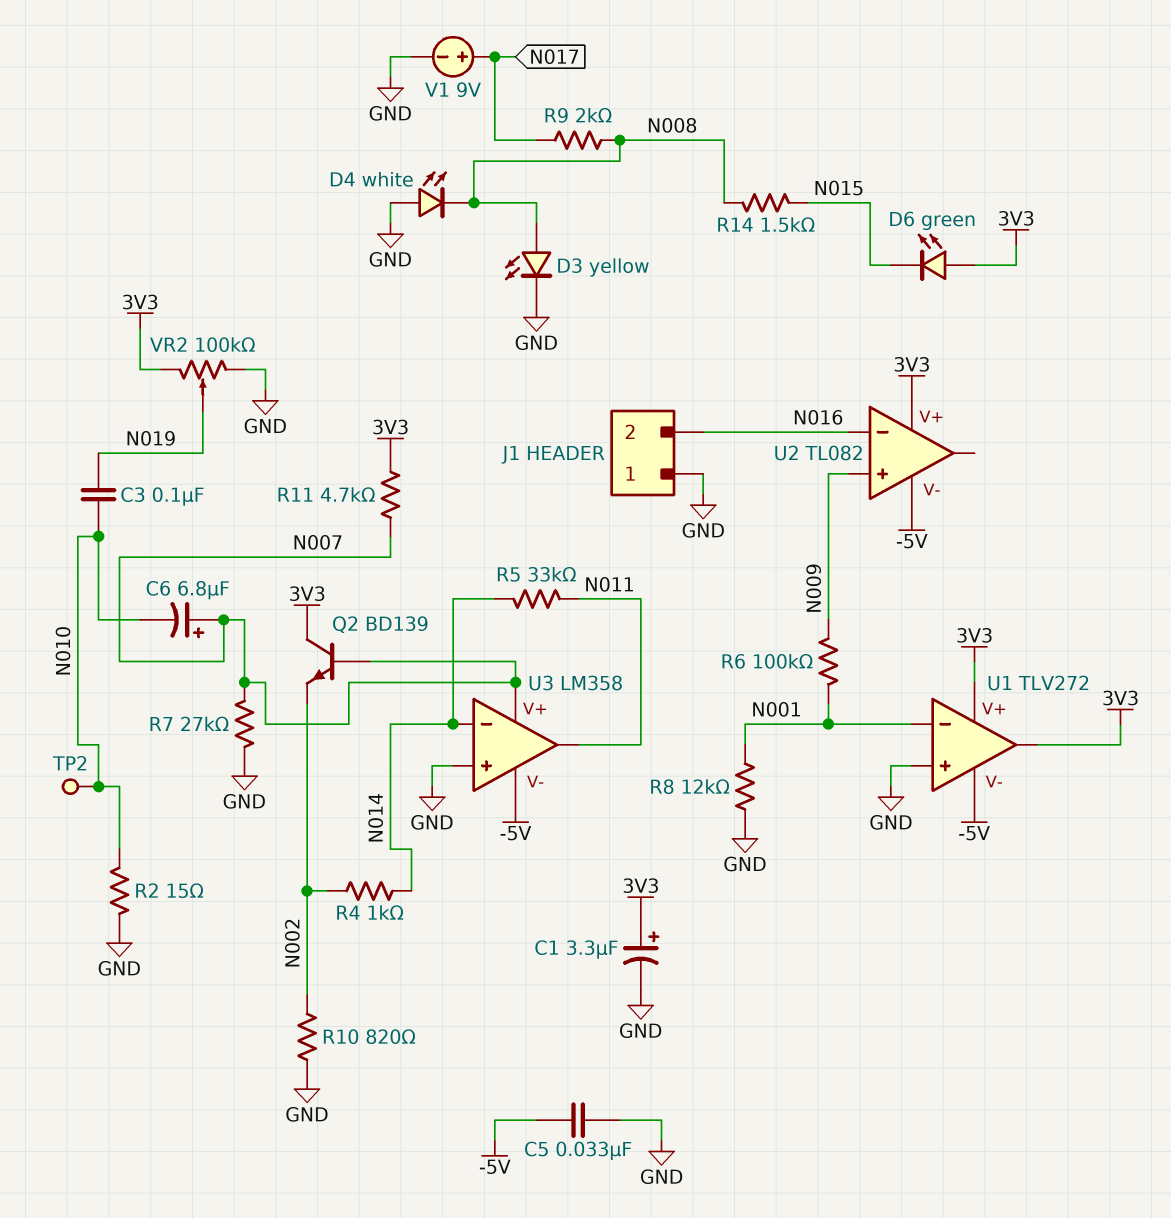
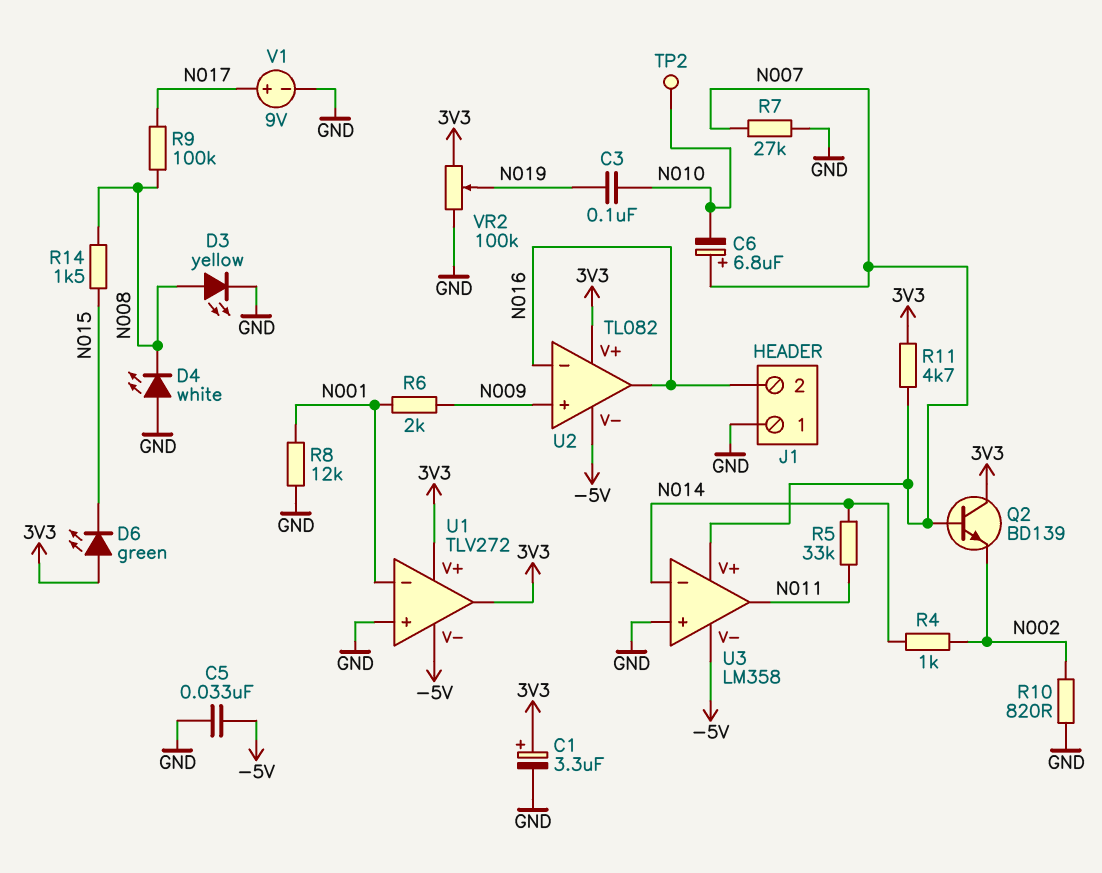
R2: 15 (GND, N010) -> none
R6: 100k (N001, N009) -> 2k (N001, N009)
R9: 2k (N008, N017) -> 100k (N008, N017)
U2 pin out: none -> N016

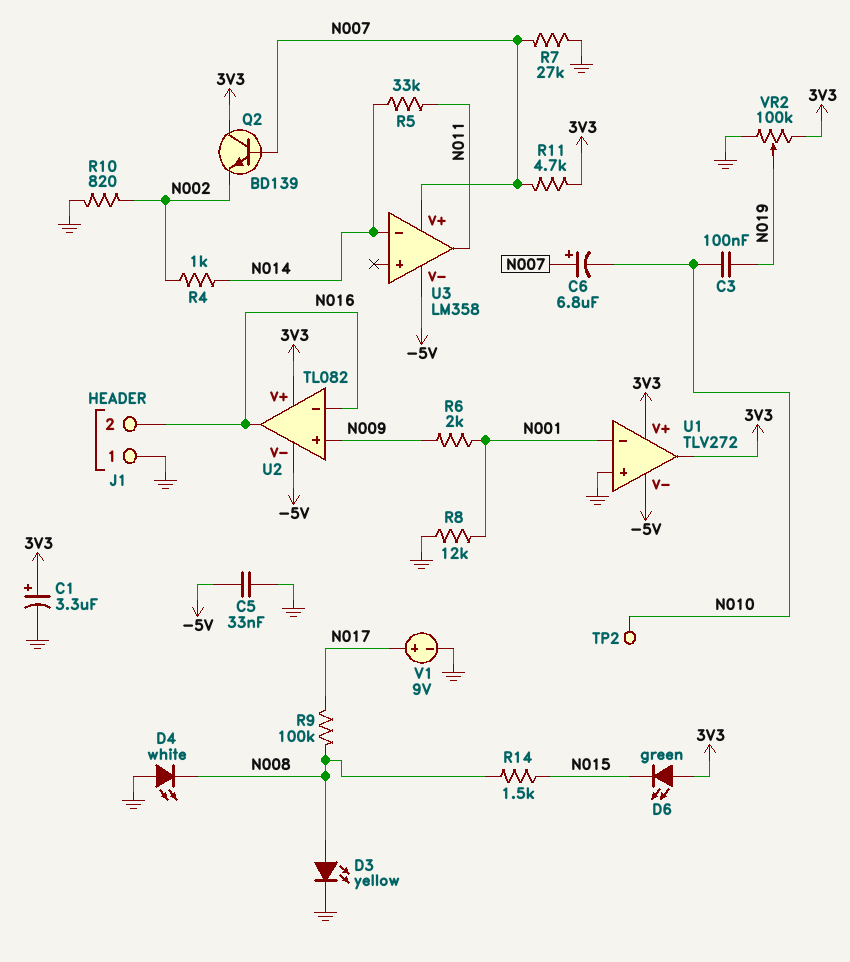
U3 pin in+: GND -> none

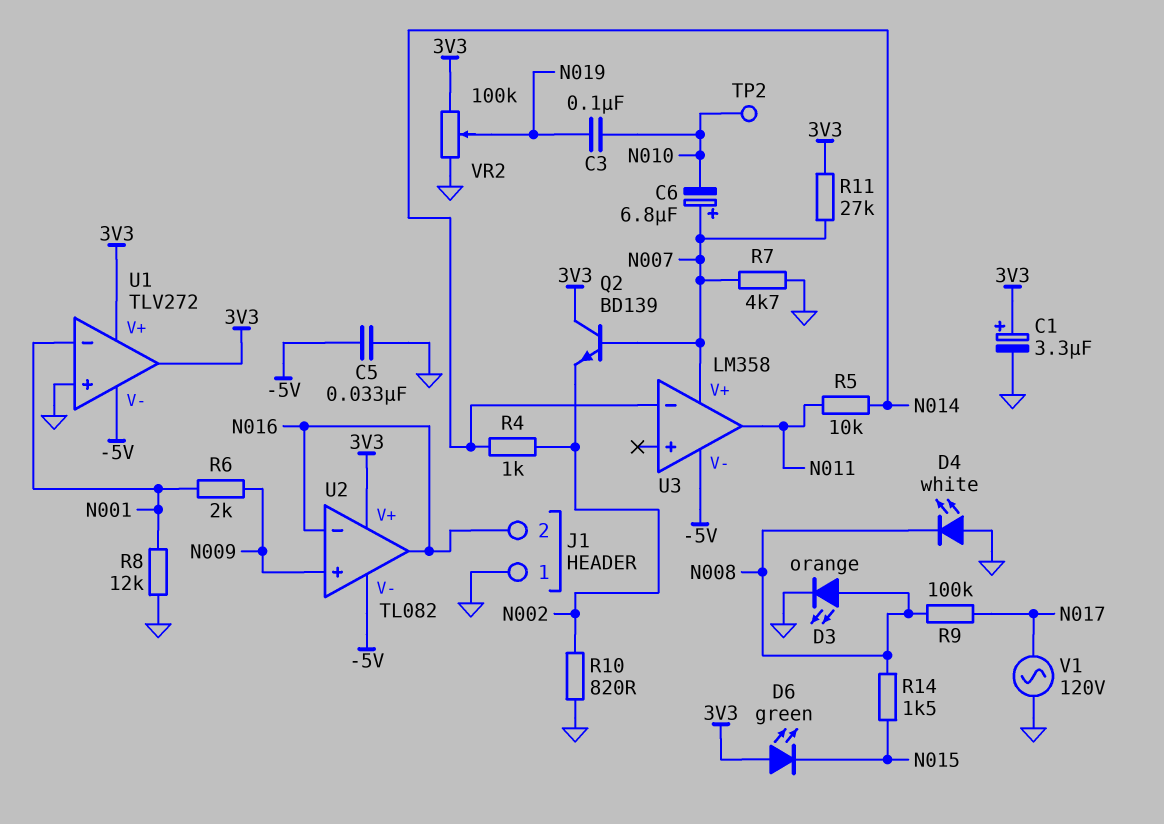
D3: LED yellow (A N008, K GND) -> LED orange (A N008, K GND)
R5: 33k (N011, N014) -> 10k (N011, N014)
R7: 27k (GND, N007) -> 4.7k (GND, N007)
R11: 4.7k (3V3, N007) -> 27k (3V3, N007)
V1: 9V (plus N017, minus GND) -> AC 120V (GND, N017)

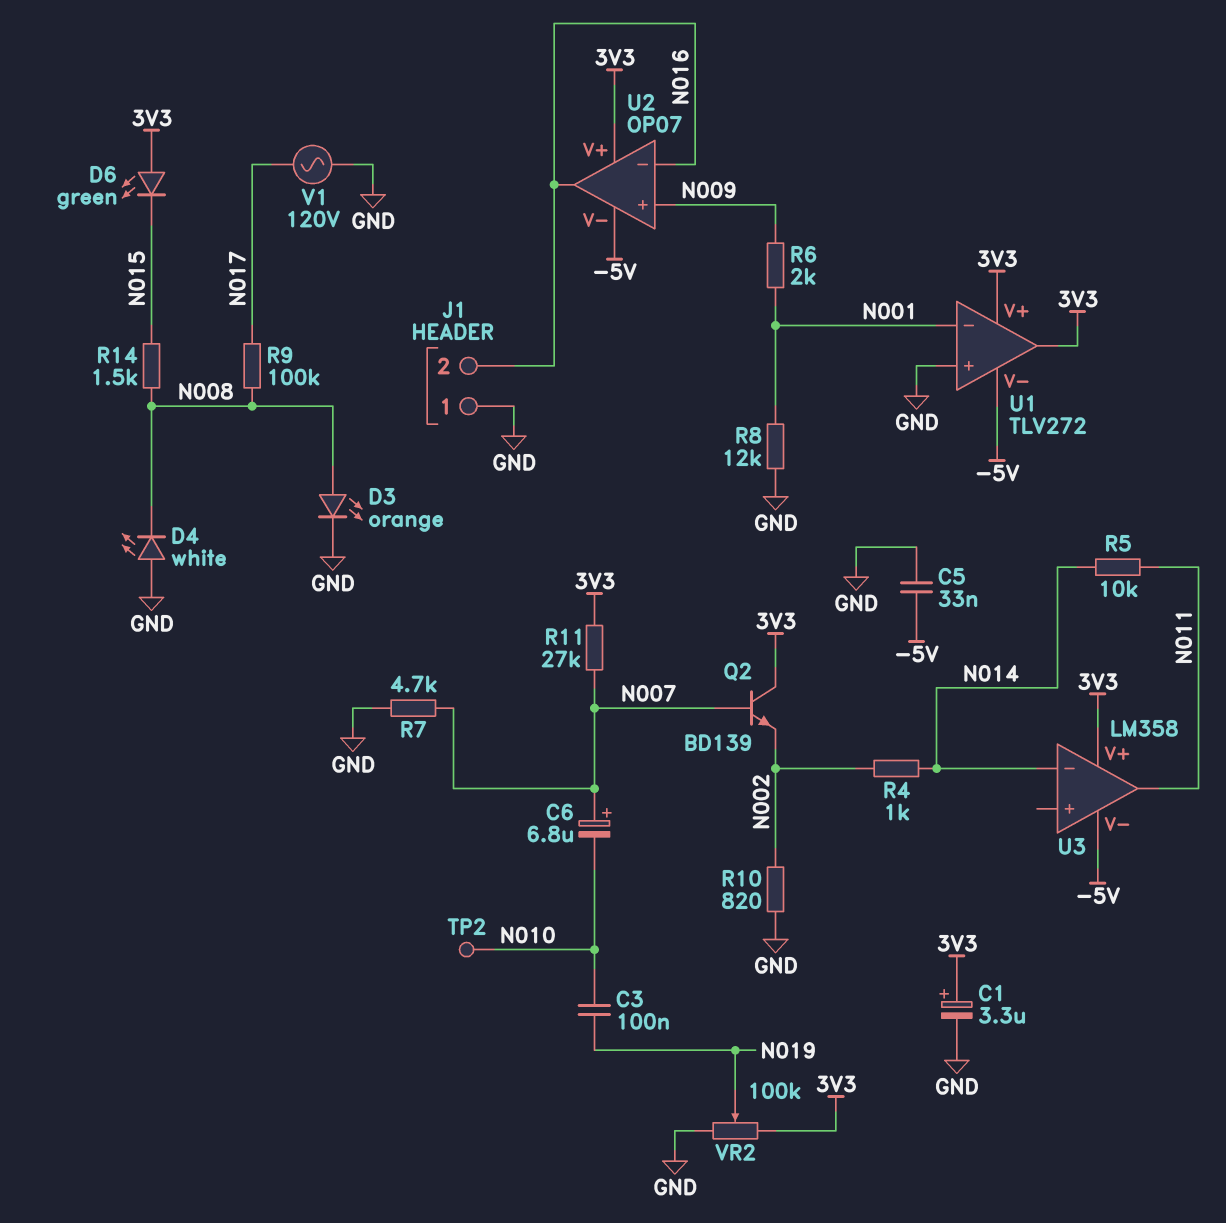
U2: TL082 -> OP07
U3 pin V+: N007 -> 3V3

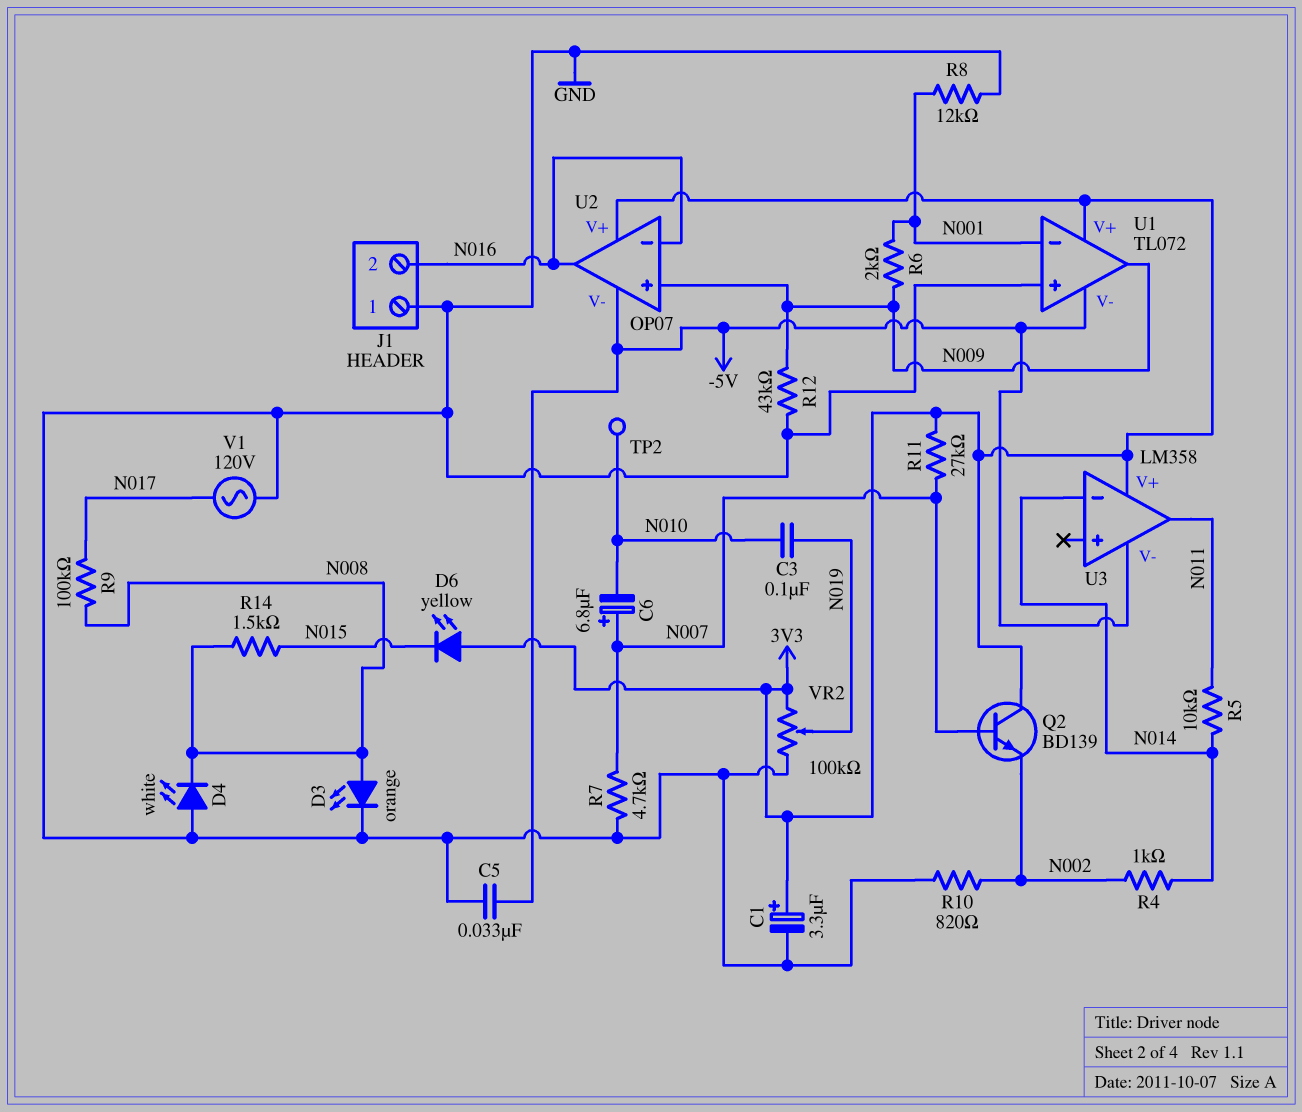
D6: LED green (A 3V3, K N015) -> LED yellow (A 3V3, K N015)
R12: none -> 43k (GND, N009)
U1: TLV272 -> TL072
U1 pin out: 3V3 -> N009

